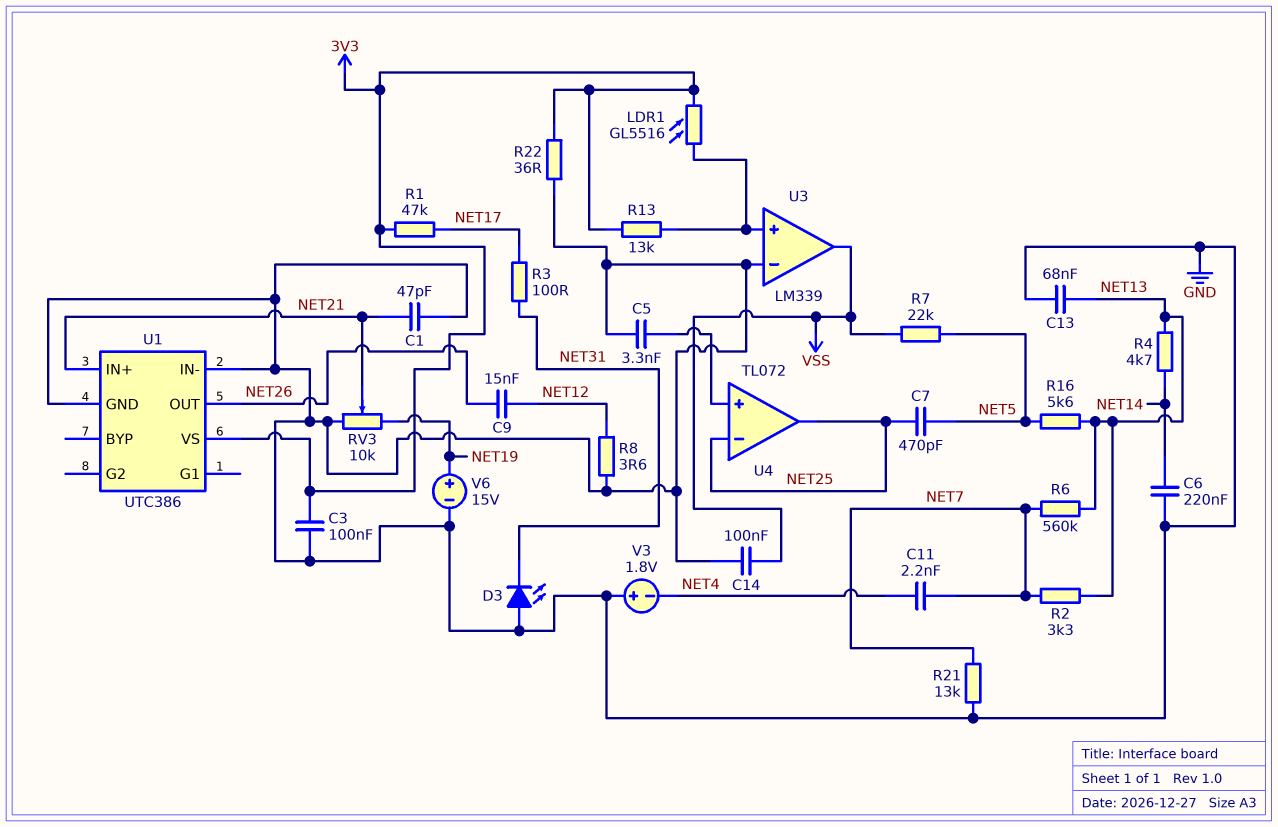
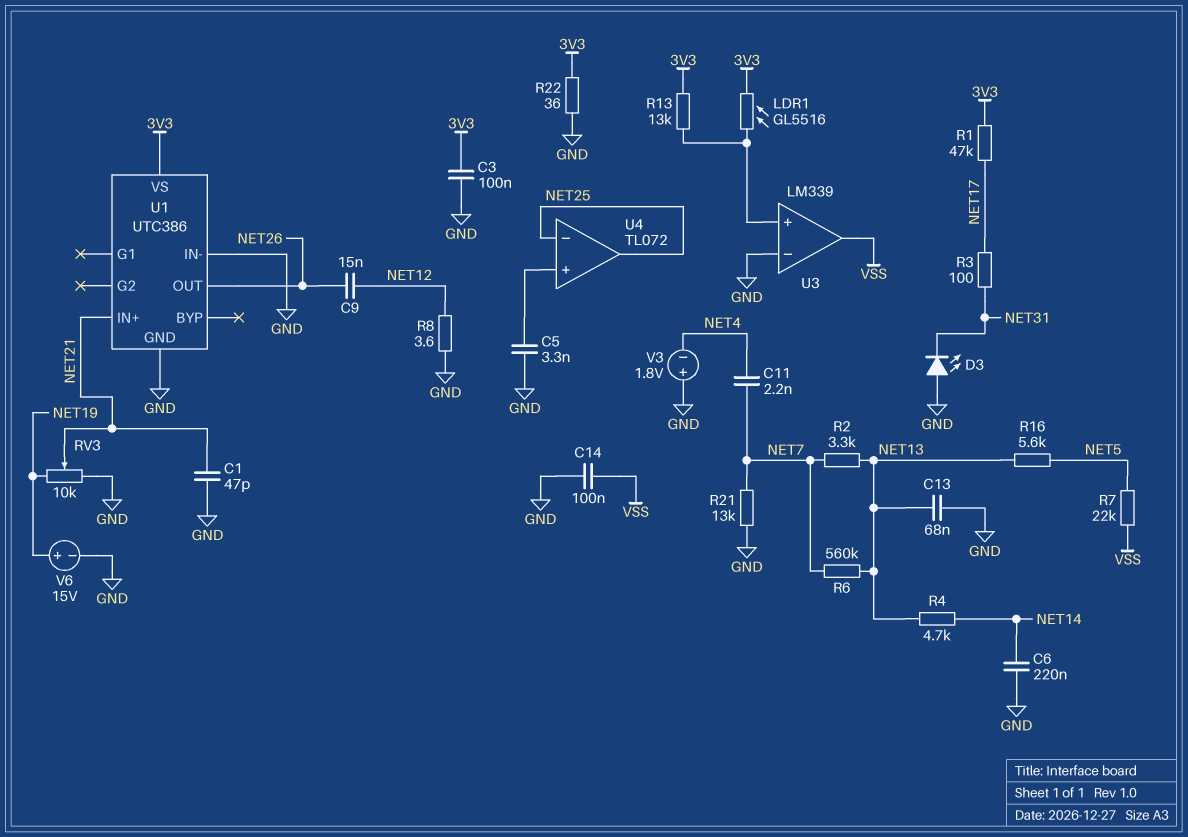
C7: 470pF (NET5, NET25) -> none

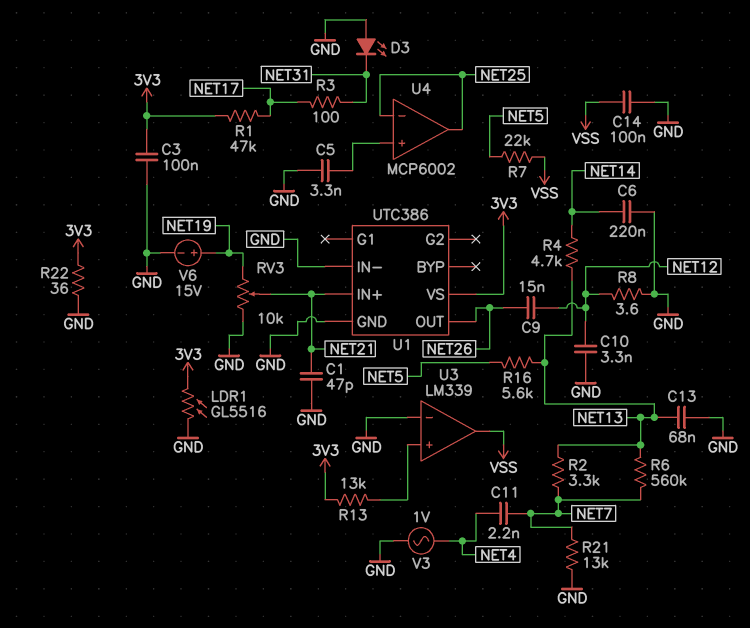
C10: none -> 3.3nF (GND, NET12)
LDR1: GL5516 (3V3, U3/in+) -> GL5516 (3V3, GND)
U4: TL072 -> MCP6002
V3: 1.8V (plus GND, minus NET4) -> AC 1V (GND, NET4)

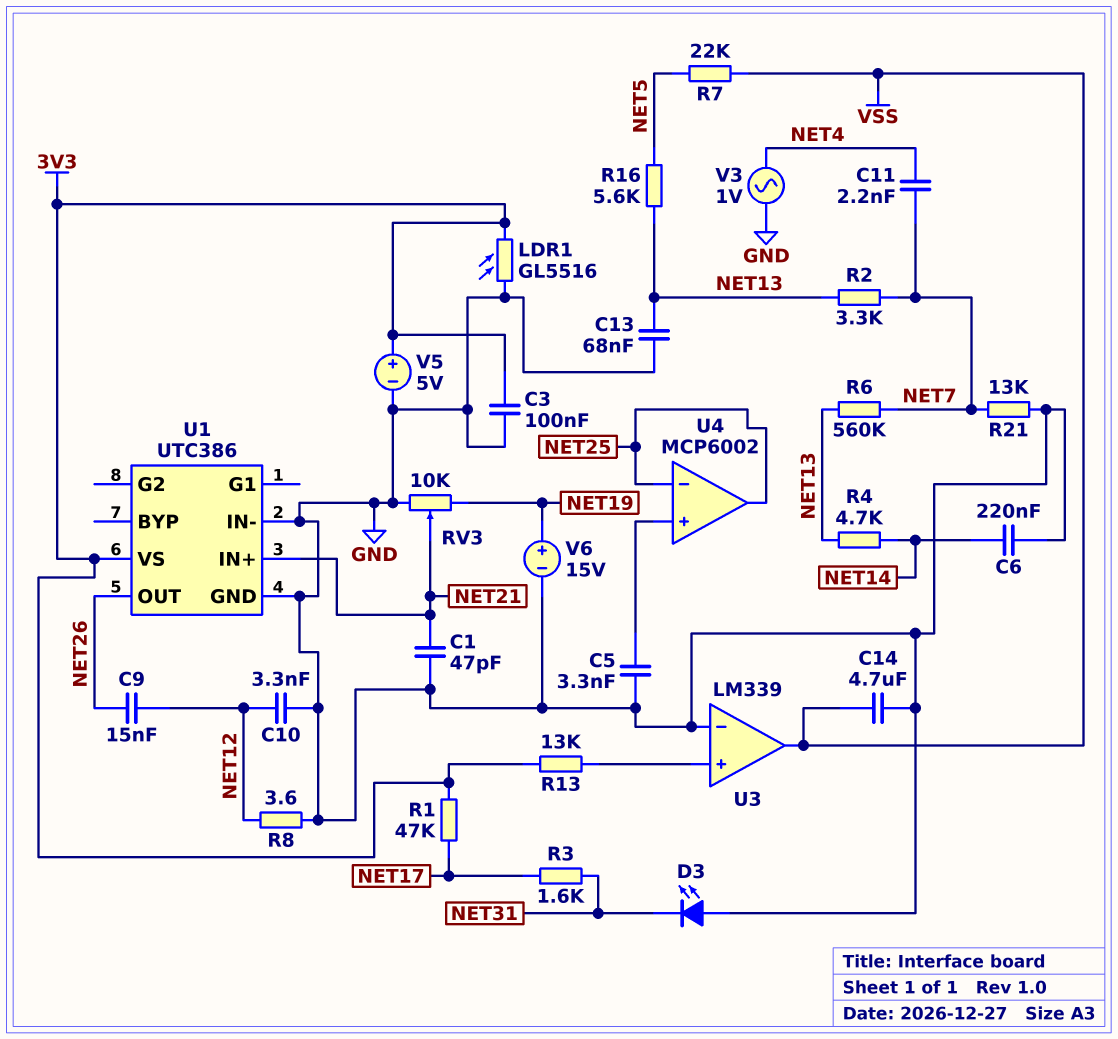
C14: 100nF (GND, VSS) -> 4.7uF (GND, VSS)
R3: 100 (NET17, NET31) -> 1.6k (NET17, NET31)
R22: 36 (3V3, GND) -> none
V5: none -> 5V (plus 3V3, minus GND)

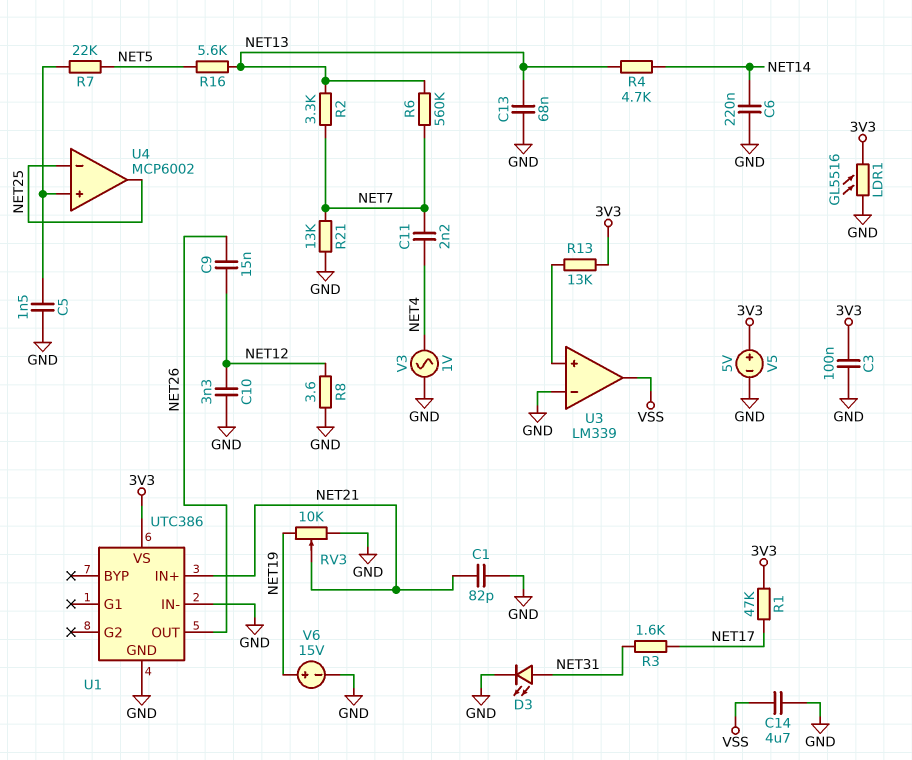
C1: 47pF (GND, NET21) -> 82pF (GND, NET21)
C5: 3.3nF (GND, U4/in+) -> 1.5nF (GND, U4/in+)
D3: LED (A GND, K NET31) -> LED (A NET31, K GND)
R7: 22k (NET5, VSS) -> 22k (NET5, U4/in+)

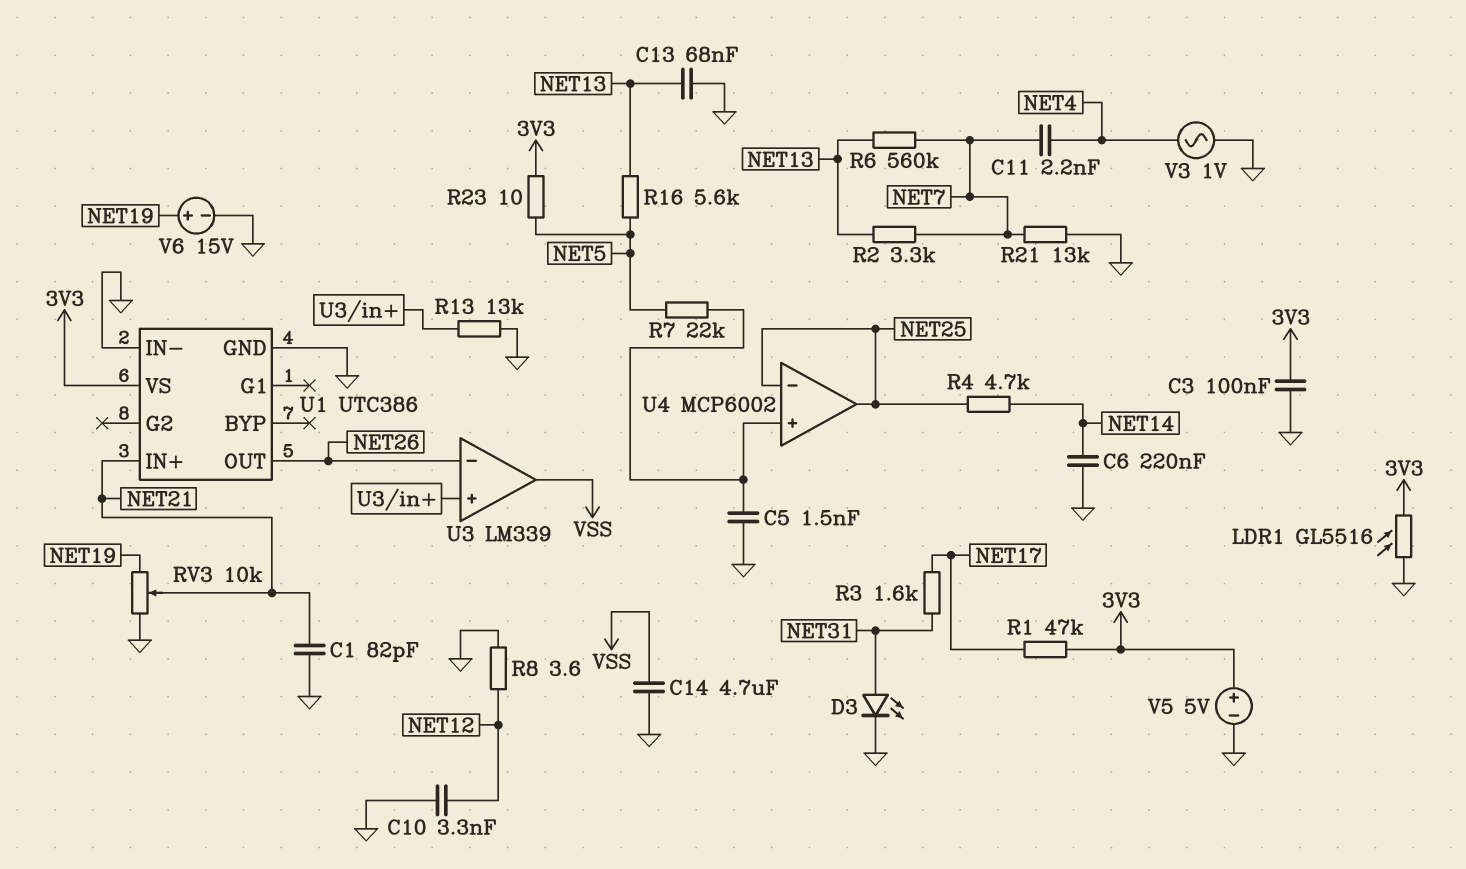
C9: 15nF (NET12, NET26) -> none
R4: 4.7k (NET13, NET14) -> 4.7k (NET14, NET25)
R13: 13k (3V3, U3/in+) -> 13k (GND, U3/in+)
R23: none -> 10 (3V3, NET5)
U3 pin in-: GND -> NET26

